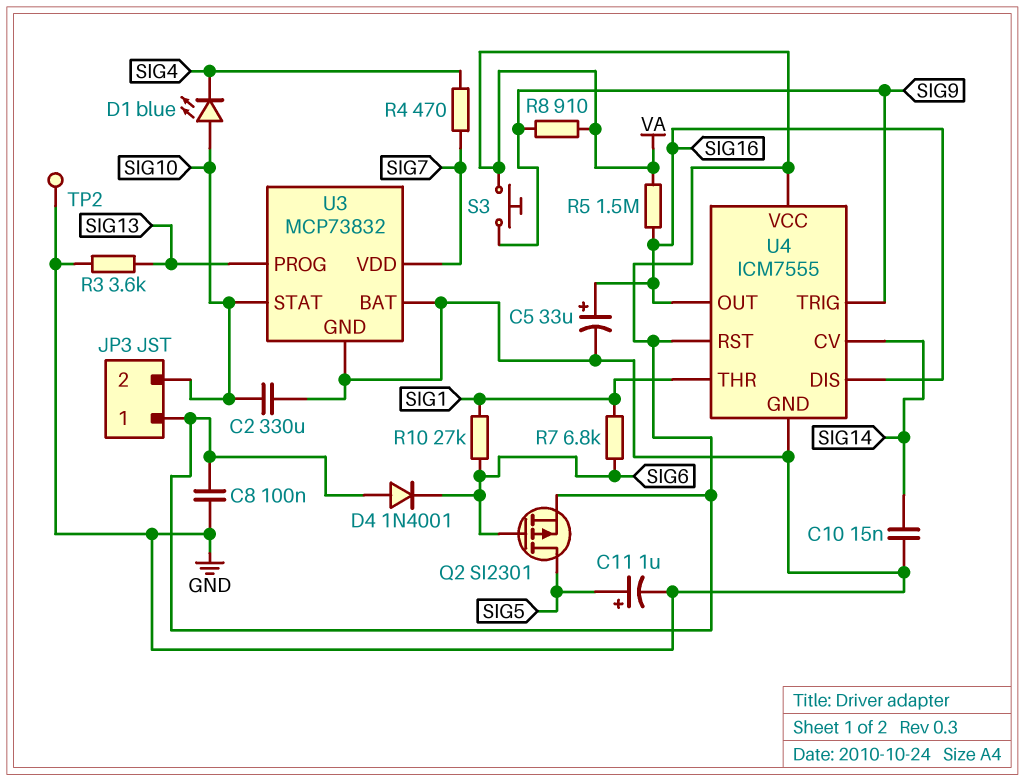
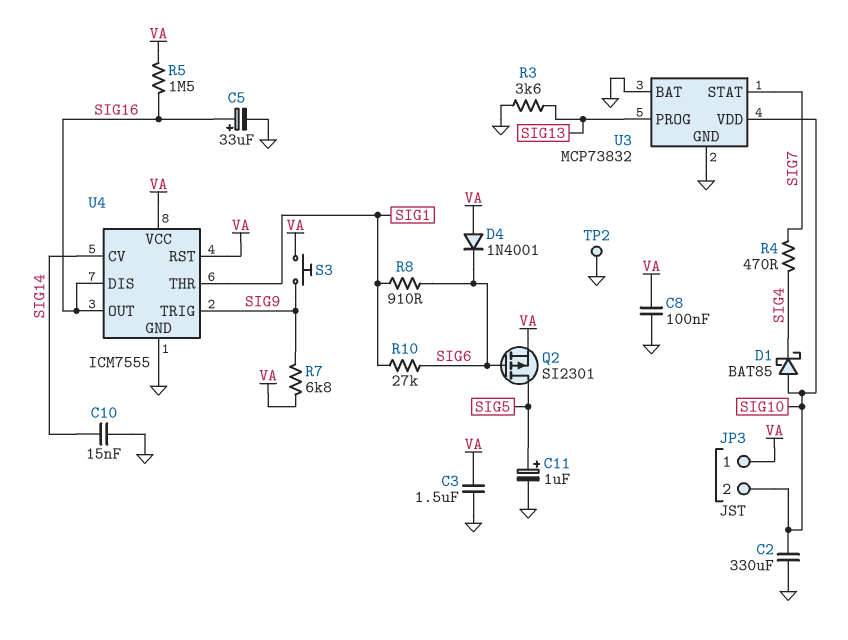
C3: none -> 1.5uF (GND, VA)
D1: LED blue (A SIG10, K SIG4) -> schottky BAT85 (A SIG10, K SIG4)
R7: 6.8k (SIG1, SIG6) -> 6.8k (SIG9, VA)
R8: 910 (SIG9, VA) -> 910 (SIG1, SIG6)
U3 pin STAT: SIG10 -> SIG7
U3 pin VDD: SIG7 -> SIG10

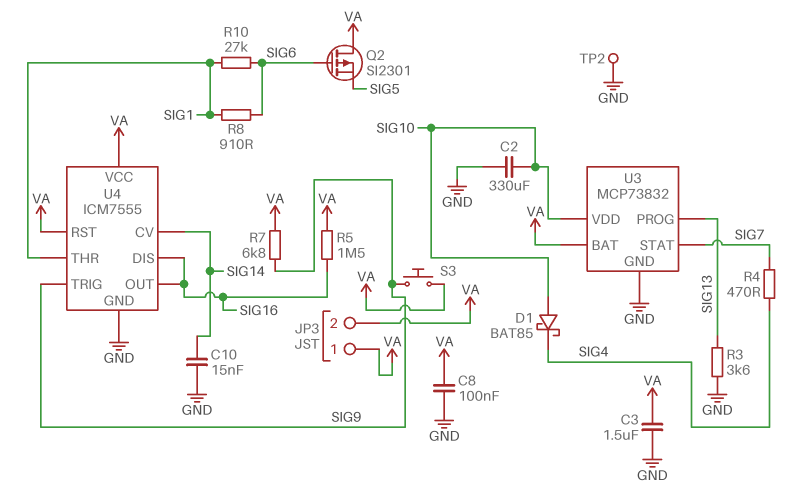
C5: 33uF (plus SIG16, minus GND) -> none
C11: 1uF (plus SIG5, minus GND) -> none
D4: diode 1N4001 (A VA, K SIG6) -> none
JP3 pin 2: SIG10 -> VA
Q2: PMOS SI2301 (G SIG6, D SIG5, S VA) -> PMOS SI2301 (G SIG6, D VA, S SIG5)
U3 pin BAT: GND -> VA

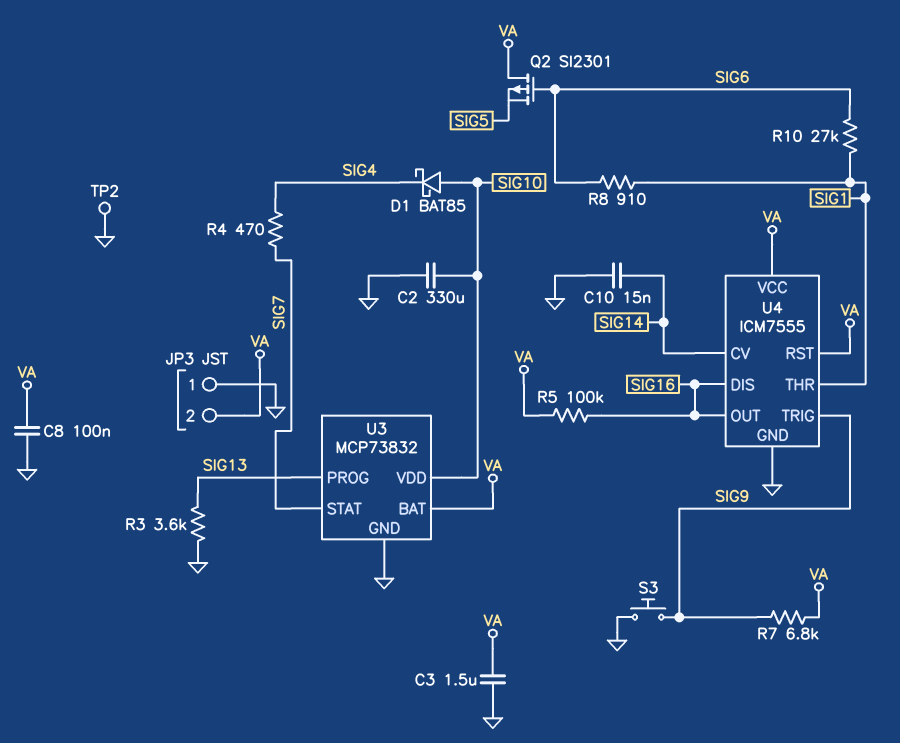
JP3 pin 1: VA -> GND
R5: 1.5M (SIG16, VA) -> 100k (SIG16, VA)
S3: button (SIG9, VA) -> button (GND, SIG9)

